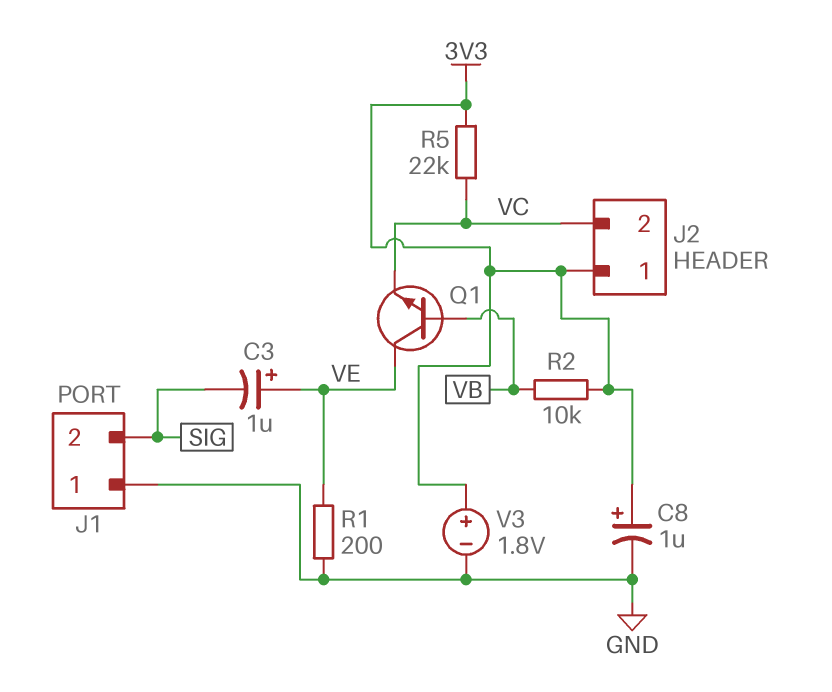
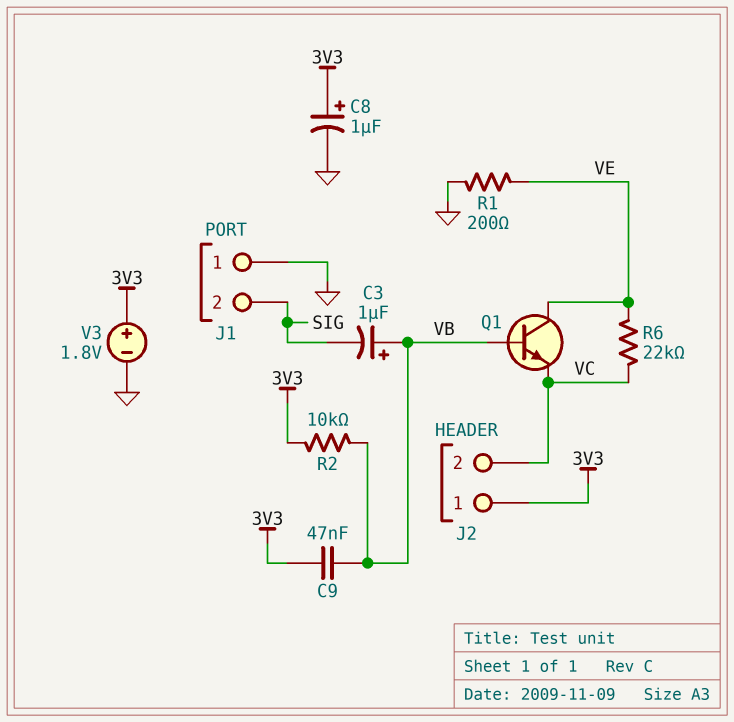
C3: 1uF (plus VE, minus SIG) -> 1uF (plus VB, minus SIG)
C9: none -> 47nF (3V3, VB)
R5: 22k (3V3, VC) -> none
R6: none -> 22k (VC, VE)

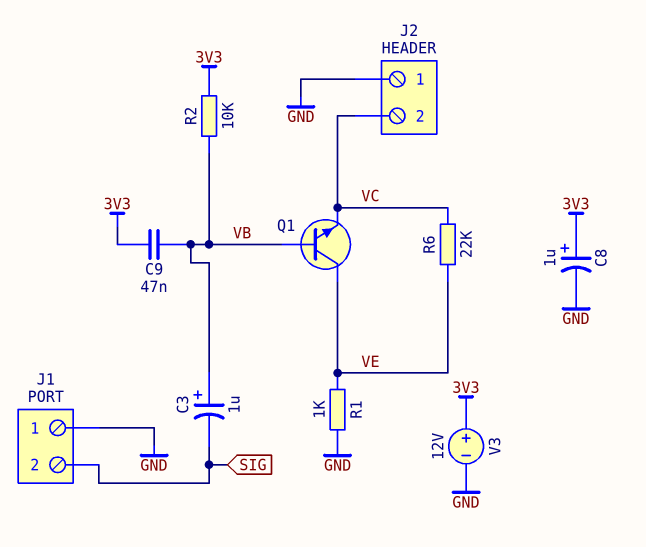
J2 pin 1: 3V3 -> GND
R1: 200 (GND, VE) -> 1k (GND, VE)
V3: 1.8V (plus 3V3, minus GND) -> 12V (plus 3V3, minus GND)

